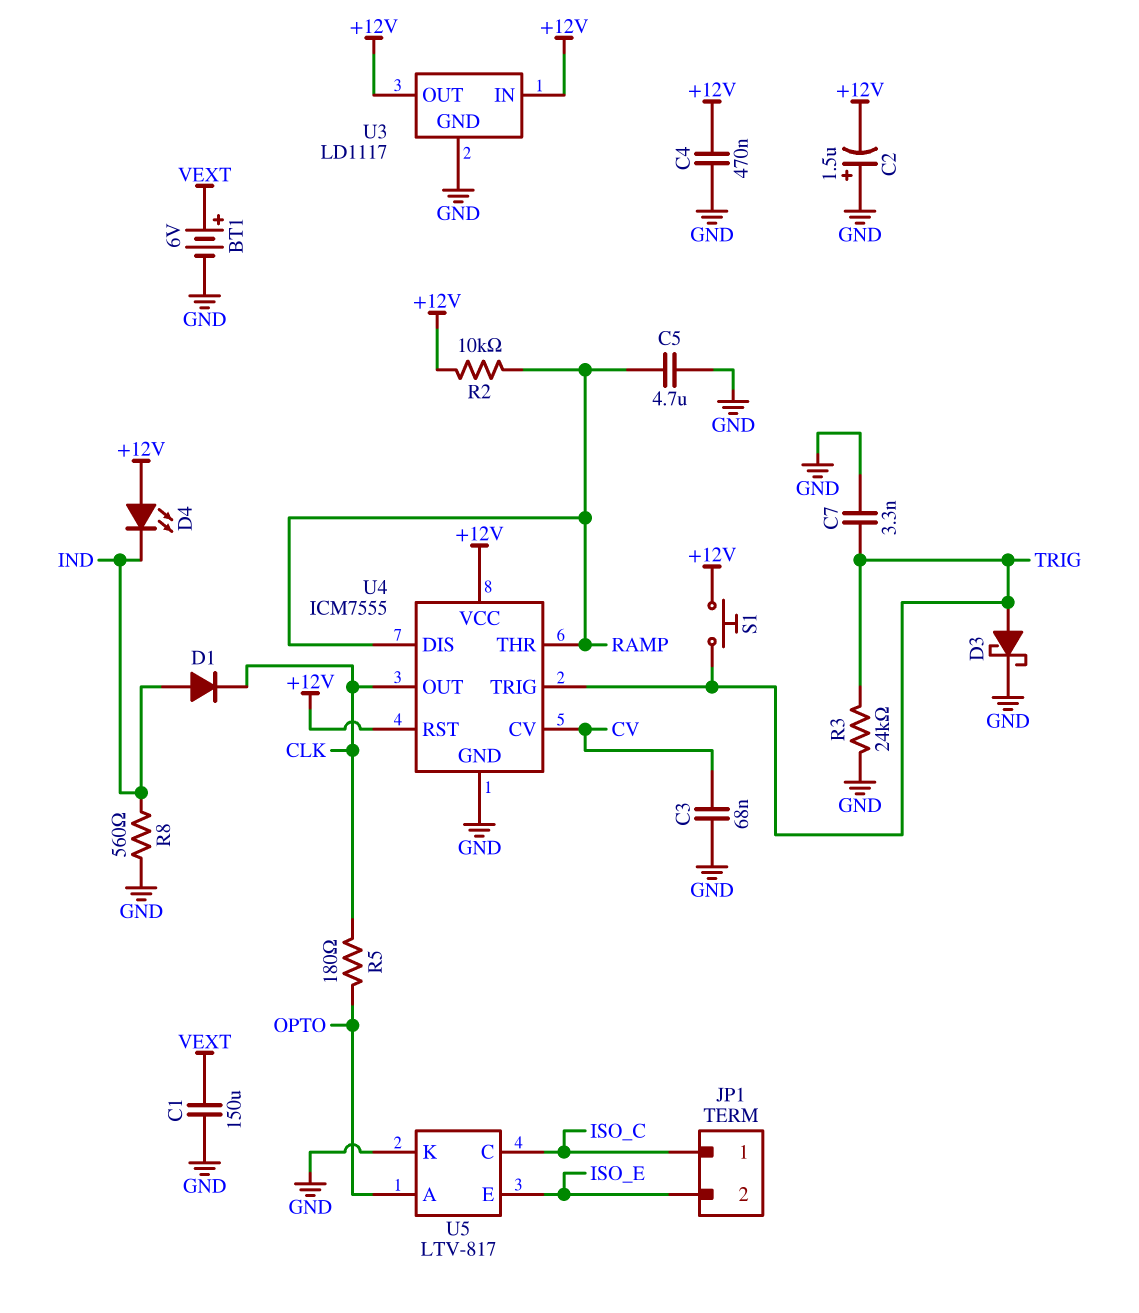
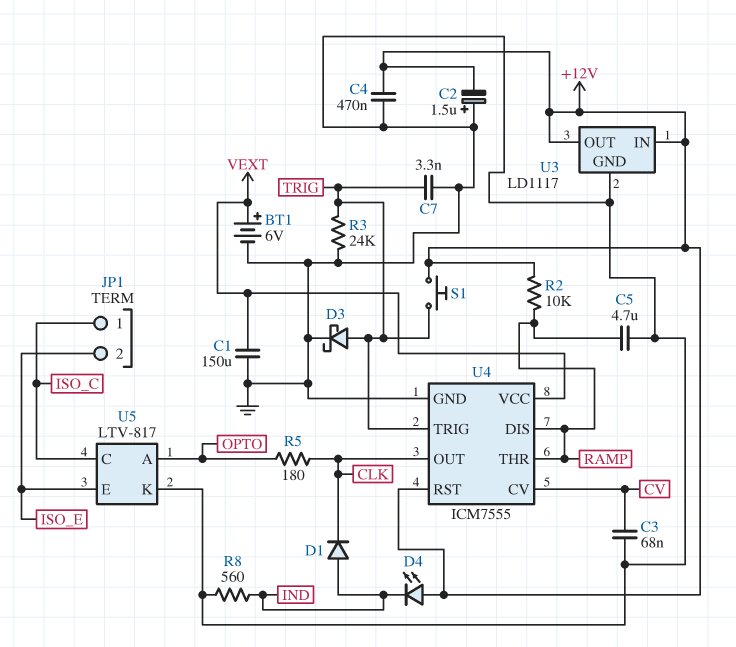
U4 pin VCC: +12V -> VEXT

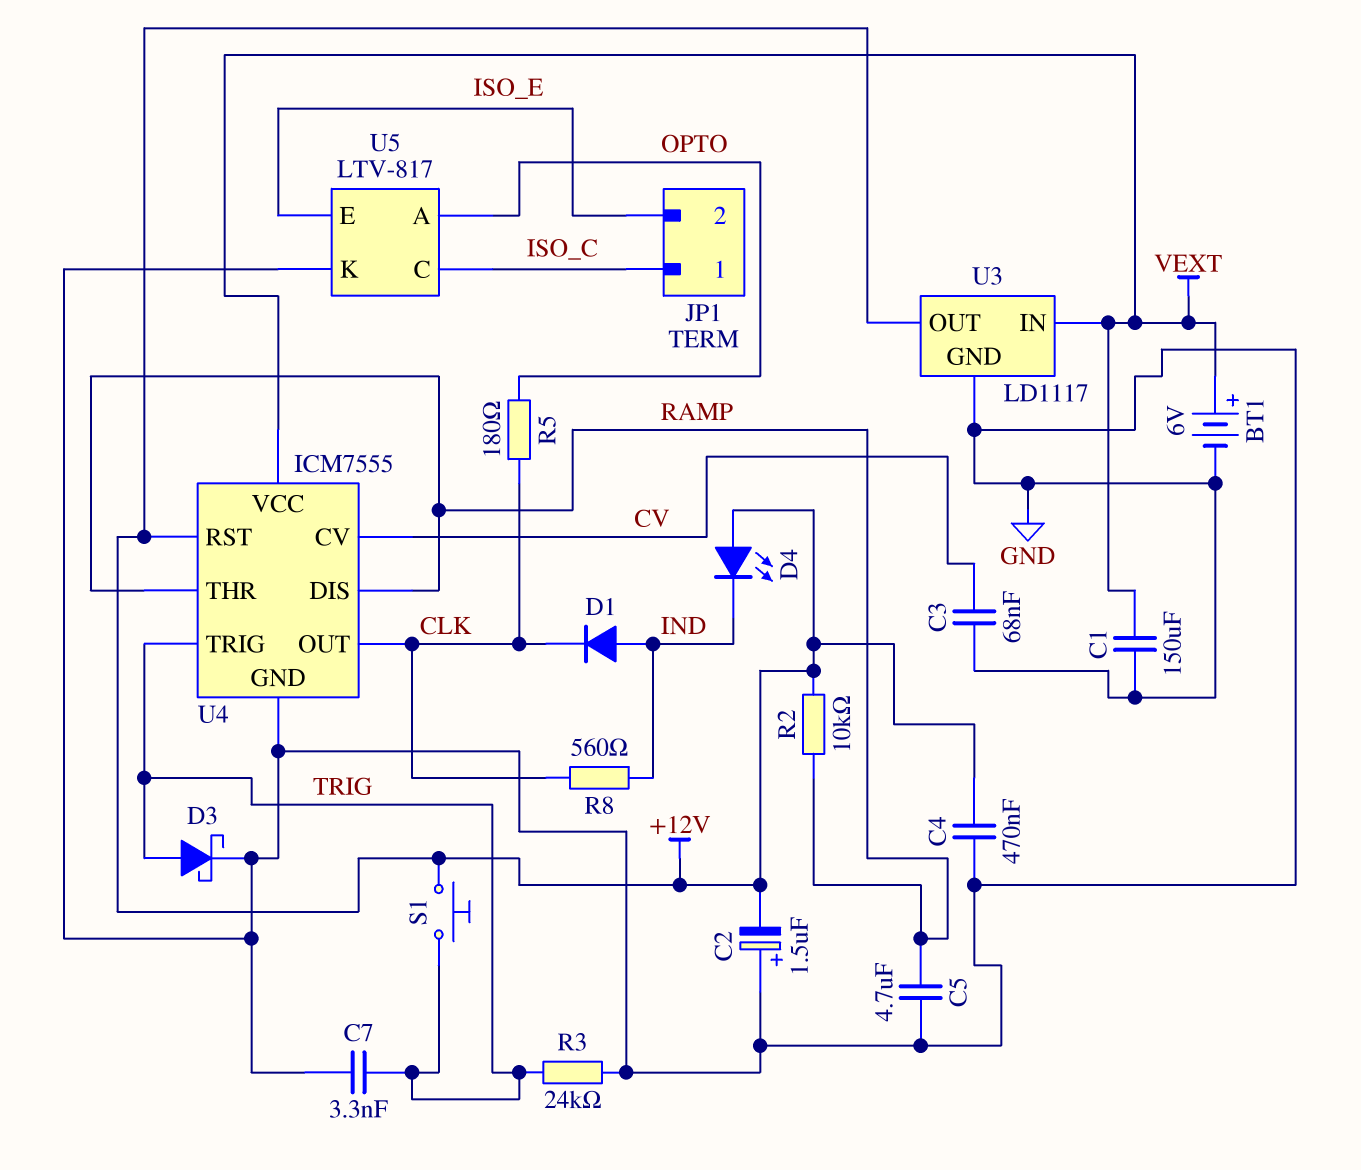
R8: 560 (GND, IND) -> 560 (CLK, IND)
U3 pin IN: +12V -> VEXT

